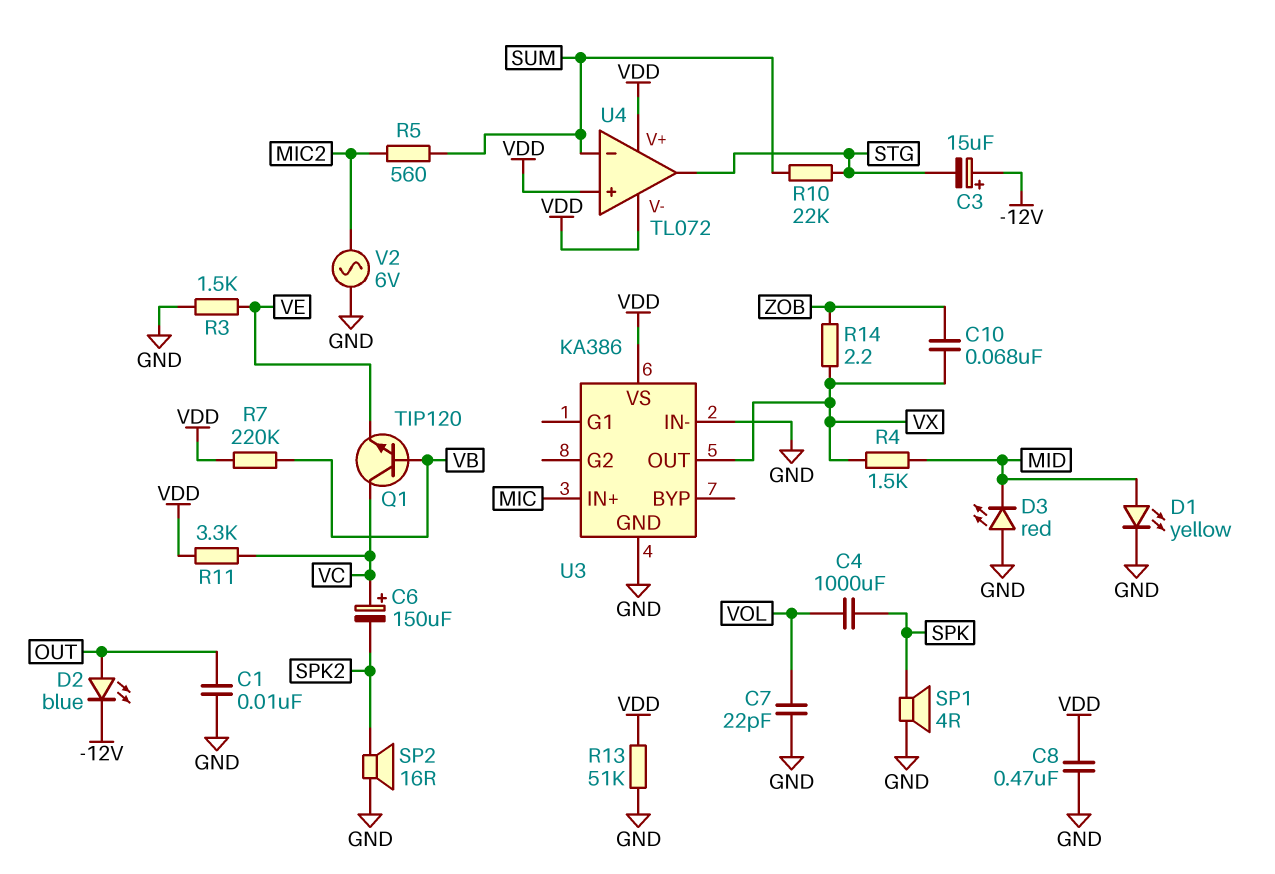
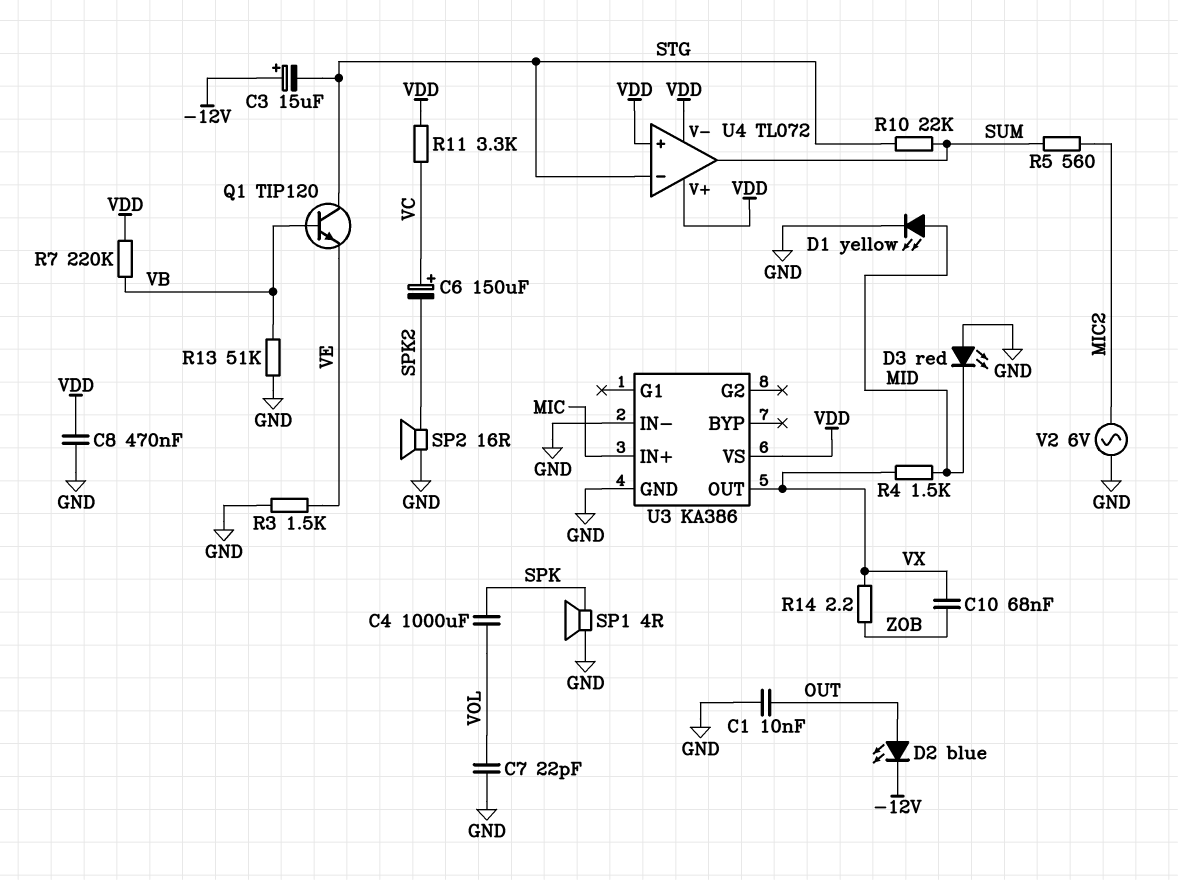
Q1: NPN TIP120 (B VB, C VC, E VE) -> NPN TIP120 (B VB, C STG, E VE)
R13: 51k (GND, VDD) -> 51k (GND, VB)
U4 pin in-: SUM -> STG
U4 pin out: STG -> SUM

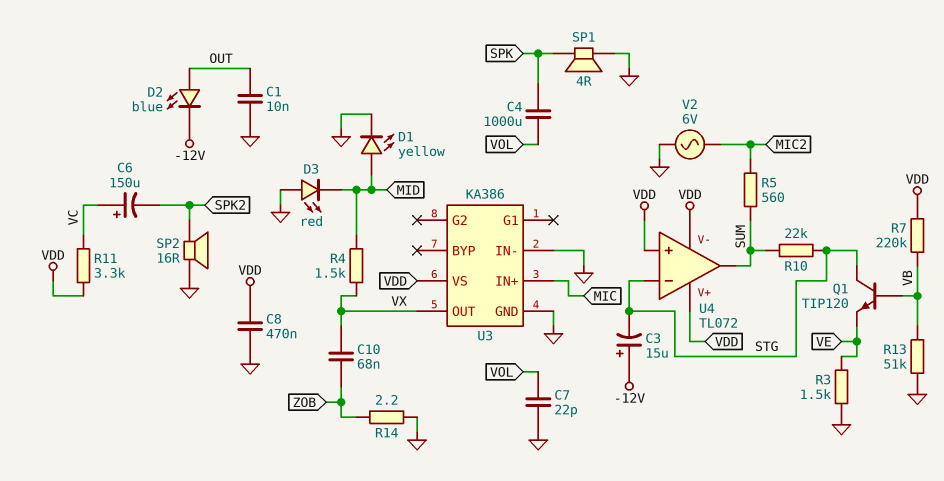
R14: 2.2 (VX, ZOB) -> 2.2 (GND, ZOB)

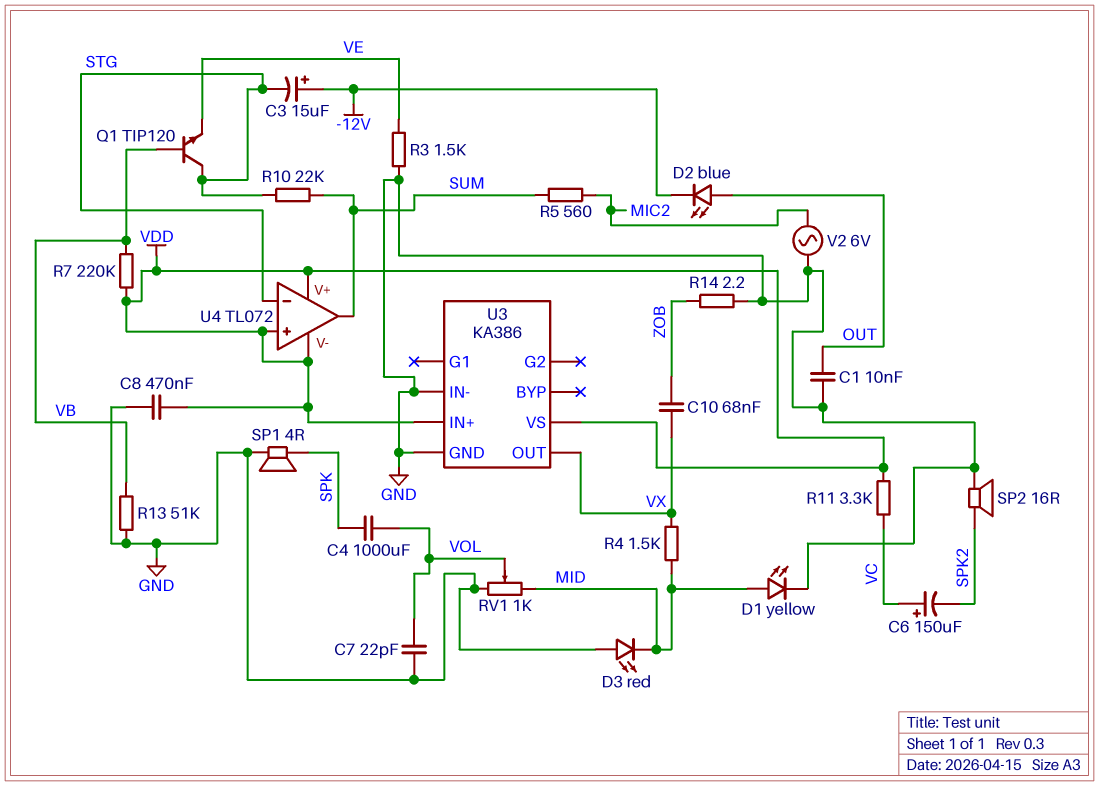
RV1: none -> 1k (GND, MID, wiper VOL)
U3 pin IN+: MIC -> VDD

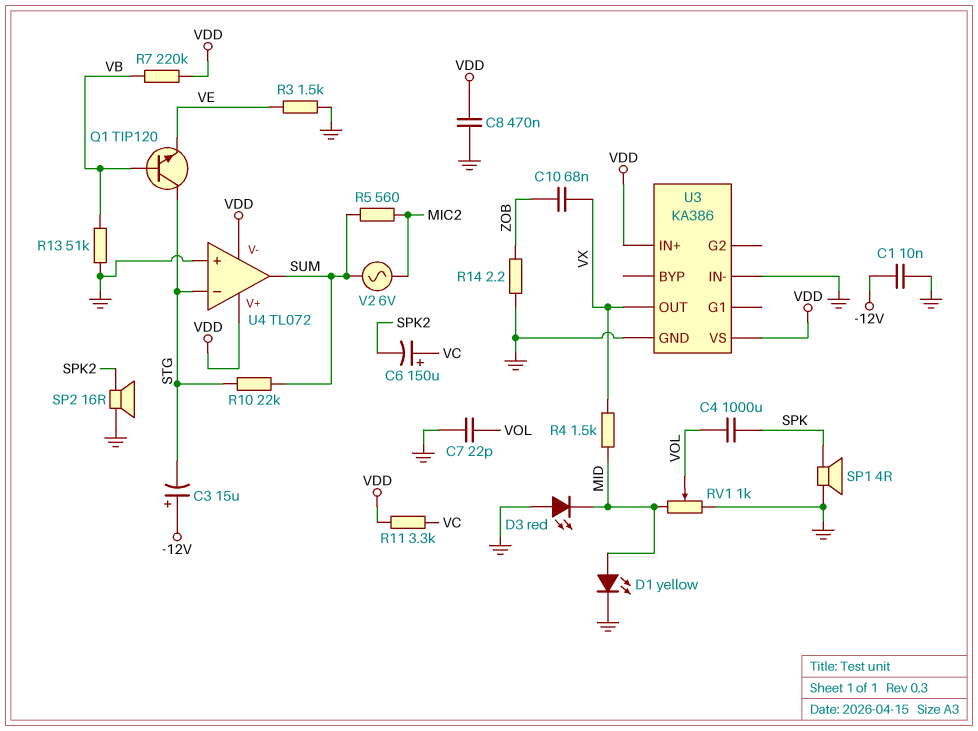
C1: 10nF (GND, OUT) -> 10nF (-12V, GND)
D2: LED blue (A OUT, K -12V) -> none
U4 pin in+: VDD -> GND
V2: AC 6V (GND, MIC2) -> AC 6V (MIC2, SUM)

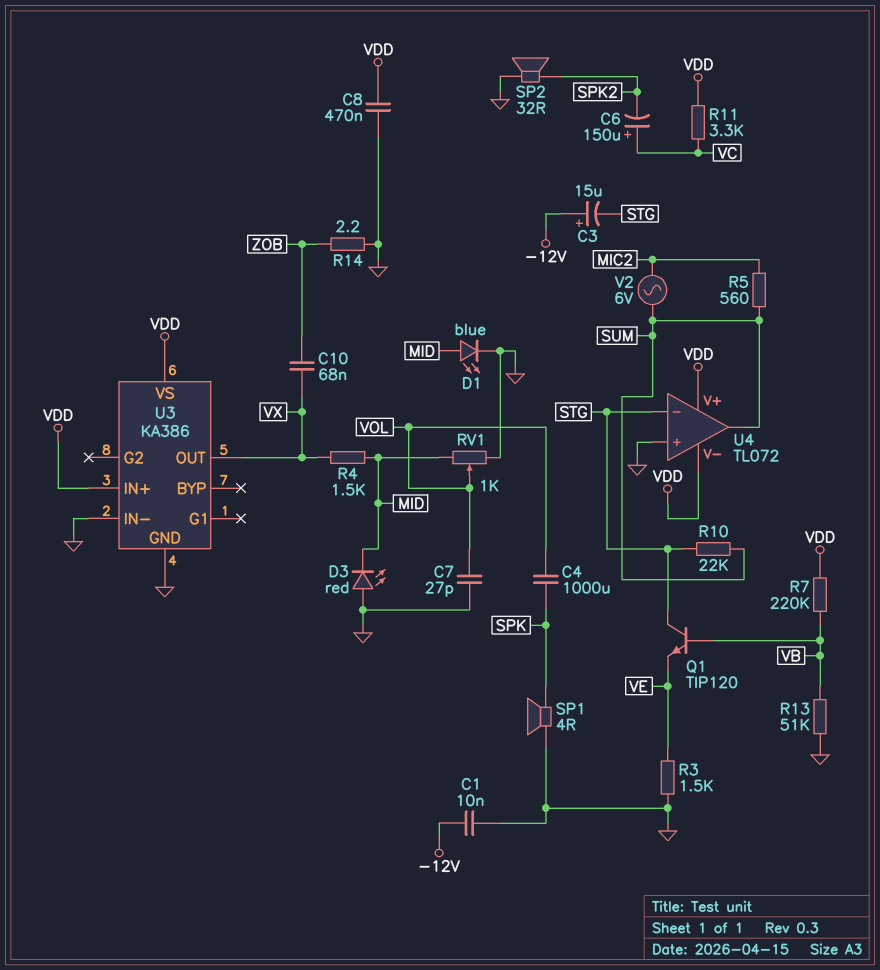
C7: 22pF (GND, VOL) -> 27pF (GND, VOL)
D1: LED yellow (A MID, K GND) -> LED blue (A MID, K GND)
SP2: speaker 16R (GND, SPK2) -> speaker 32R (GND, SPK2)

